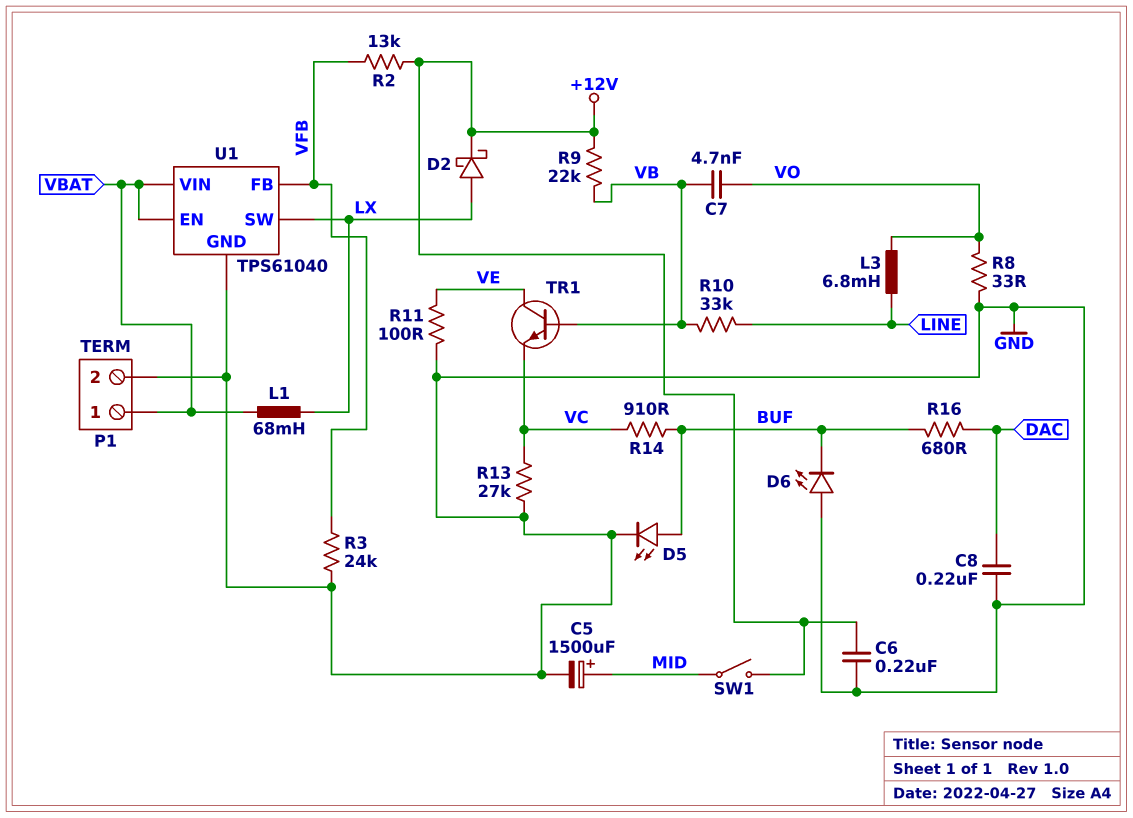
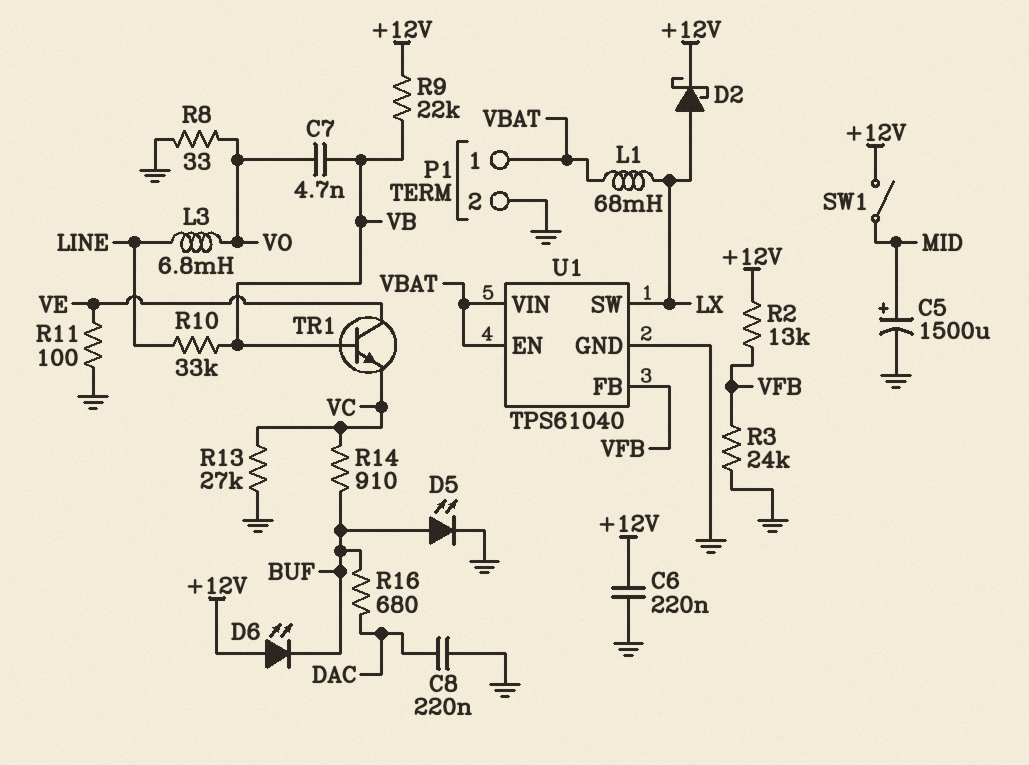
D6: LED (A GND, K BUF) -> LED (A +12V, K BUF)

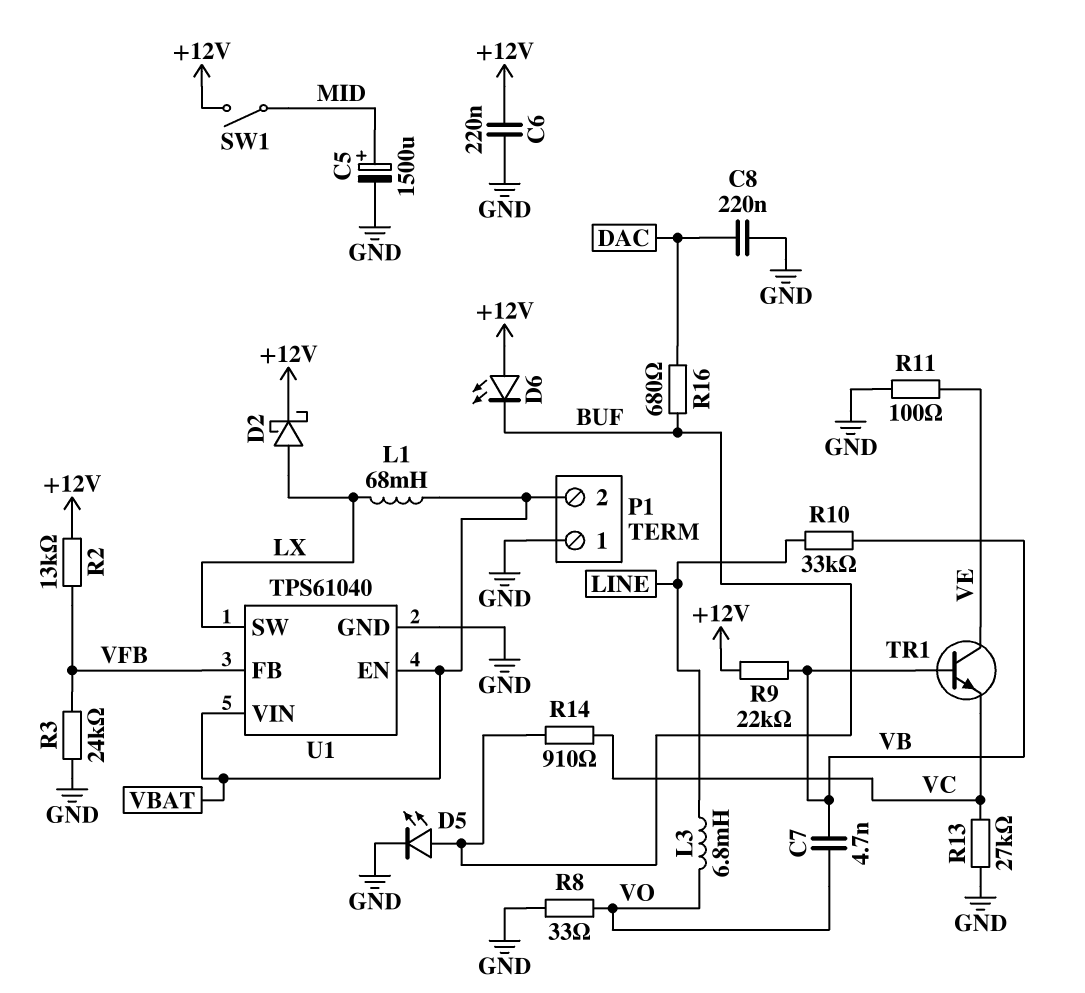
P1 pin 1: VBAT -> GND
P1 pin 2: GND -> VBAT

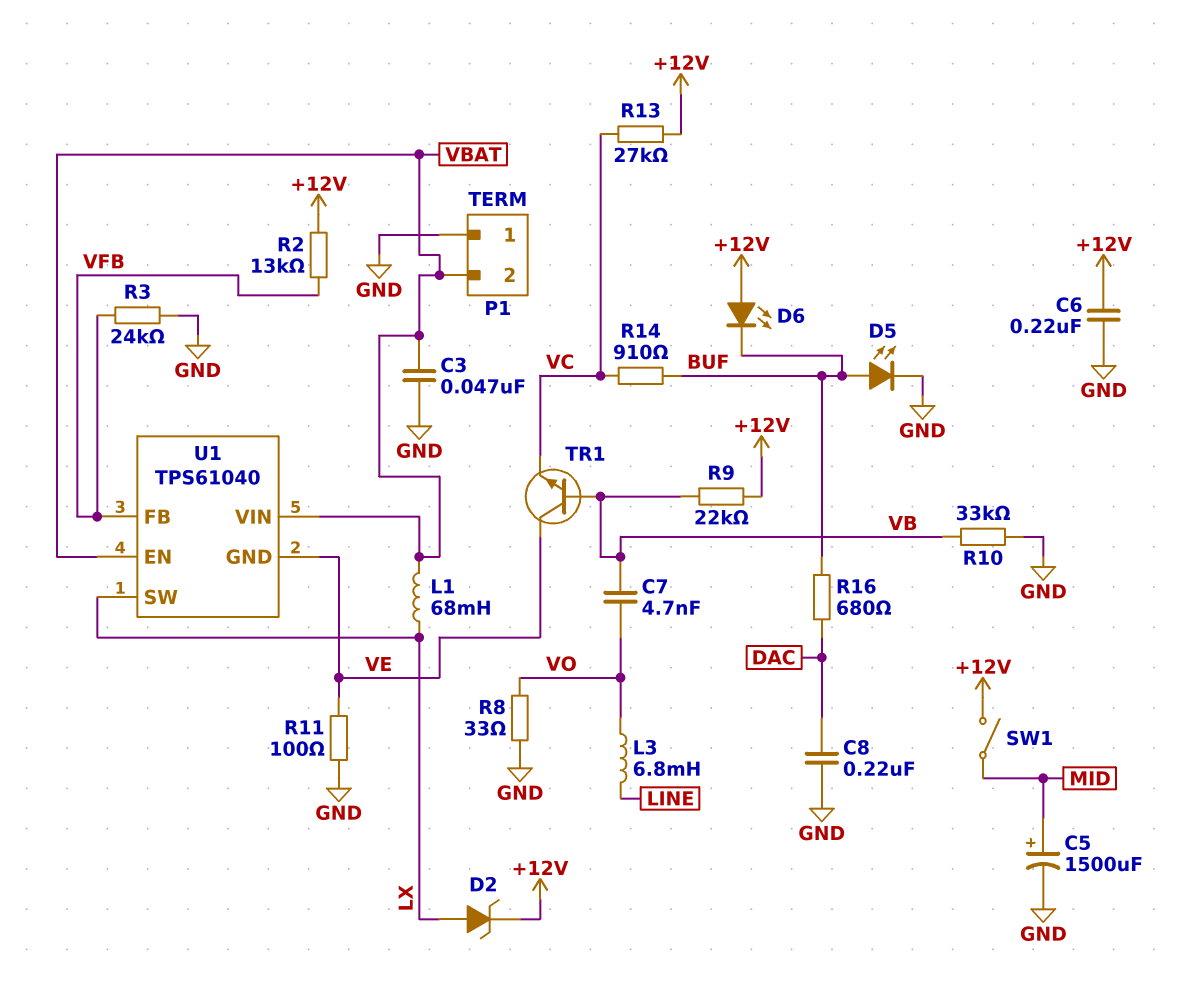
C3: none -> 47nF (GND, VBAT)
D2: schottky (A LX, K +12V) -> zener (A LX, K +12V)
R10: 33k (LINE, VB) -> 33k (GND, VB)
R13: 27k (GND, VC) -> 27k (+12V, VC)
U1 pin GND: GND -> VE

